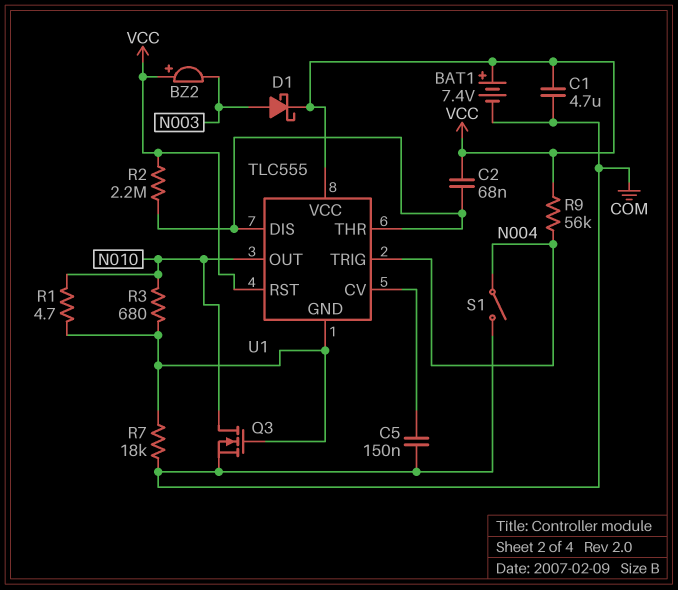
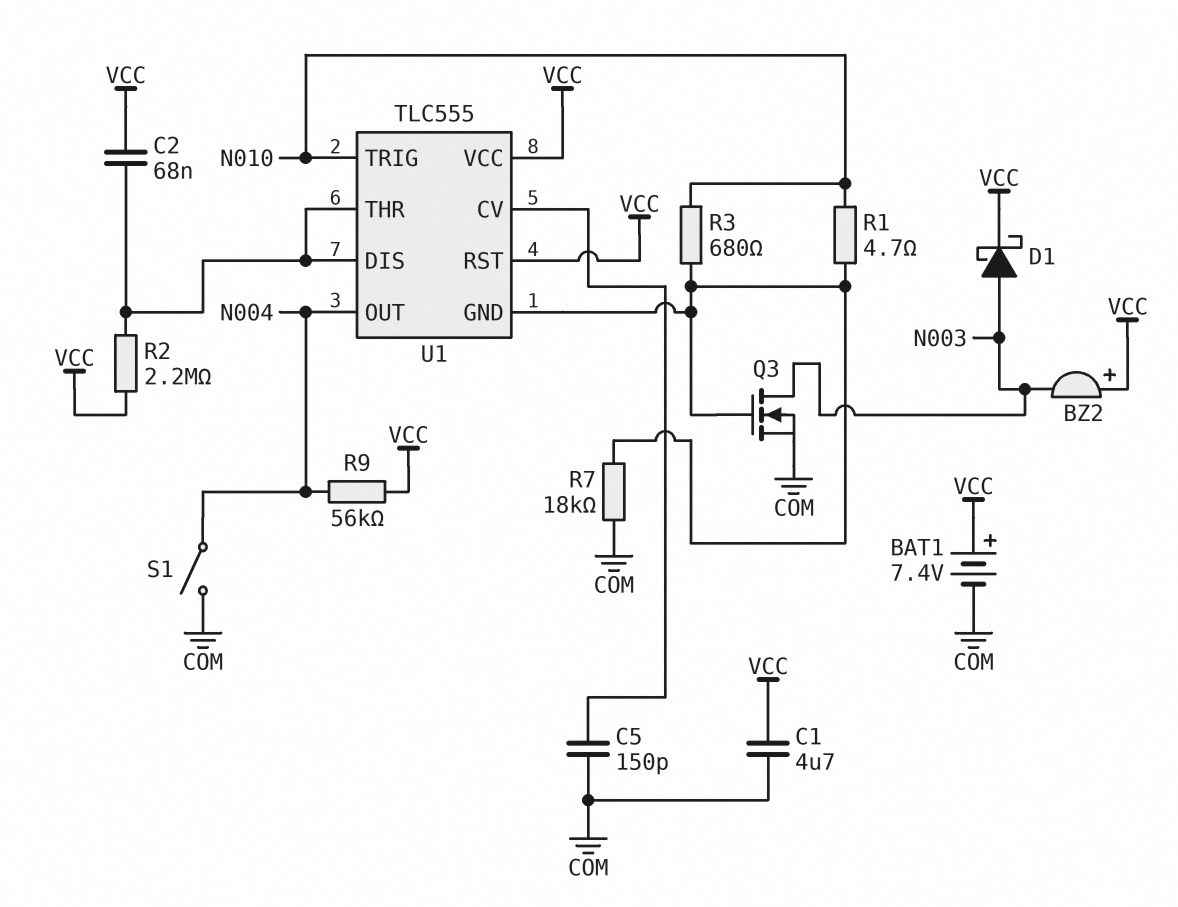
C5: 150nF (COM, U1/CV) -> 150pF (COM, U1/CV)
Q3: NMOS (G U1/GND, D N010, S COM) -> NMOS (G U1/GND, D N003, S COM)
U1 pin OUT: N010 -> N004
U1 pin TRIG: N004 -> N010

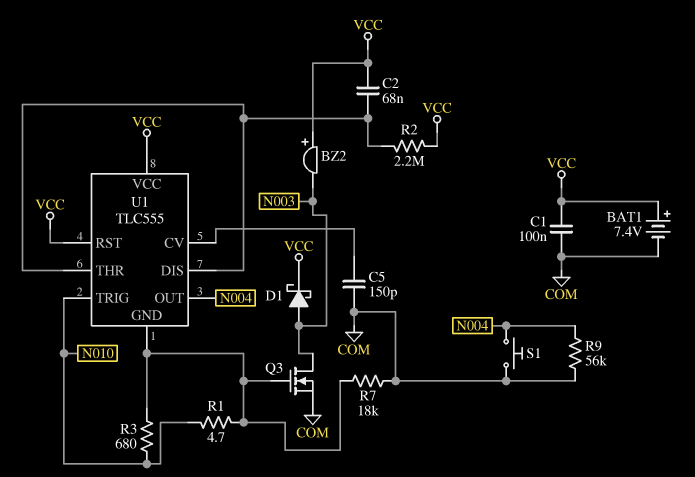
C1: 4.7uF (COM, VCC) -> 100nF (COM, VCC)
R9: 56k (N004, VCC) -> 56k (COM, N004)
S1: switch (COM, N004) -> button (COM, N004)

